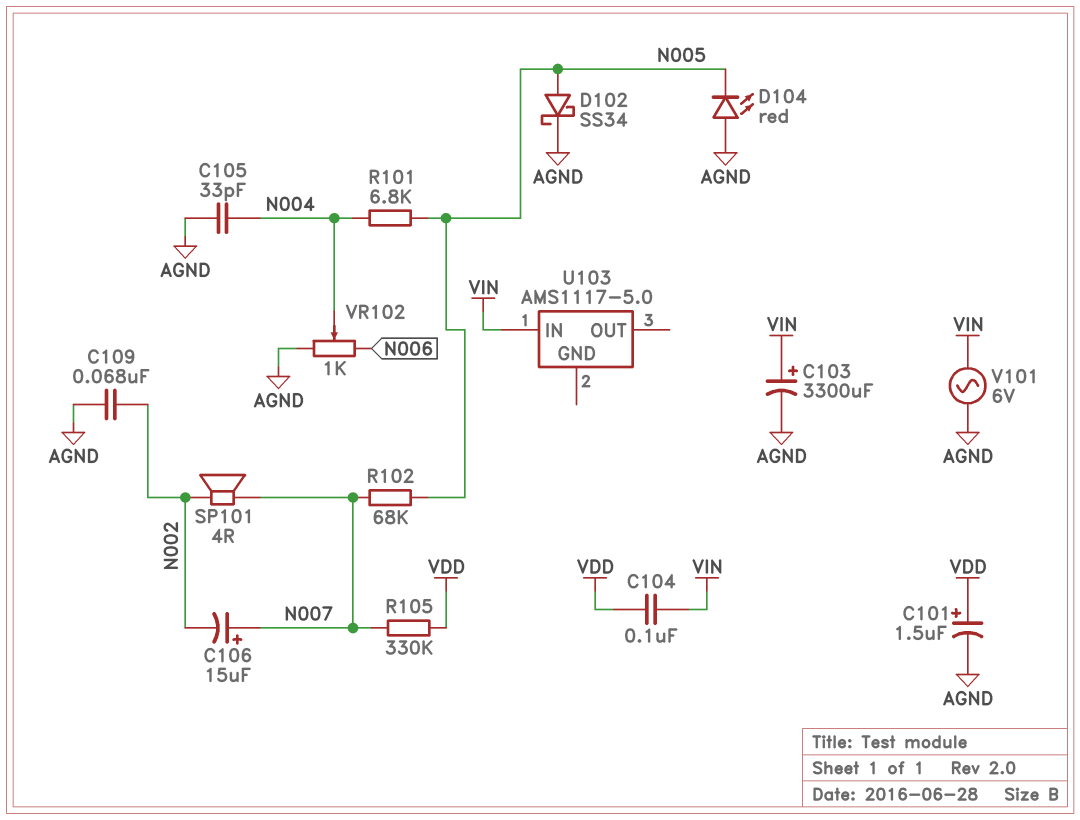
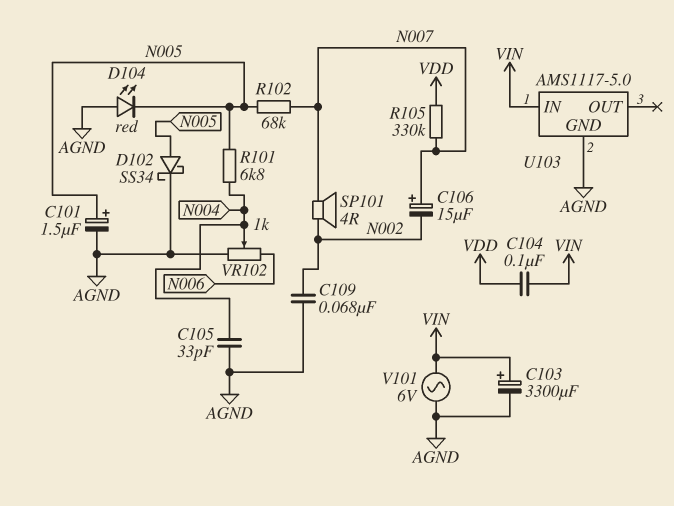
C101: 1.5uF (plus VDD, minus AGND) -> 1.5uF (plus N005, minus AGND)
U103 pin GND: none -> AGND

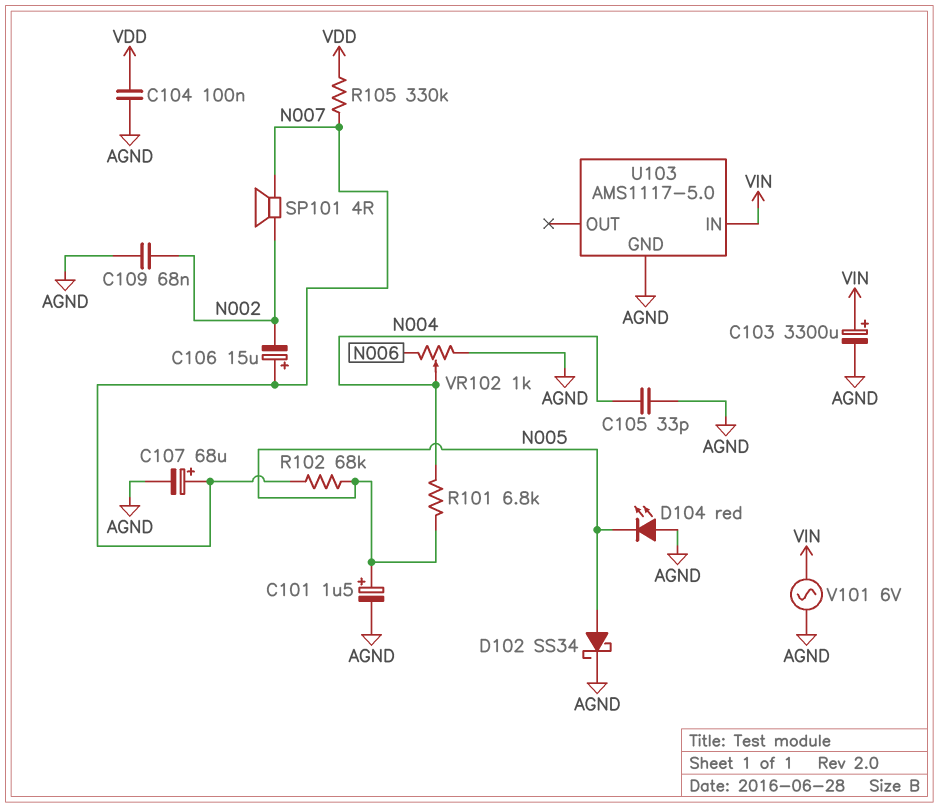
C104: 100nF (VDD, VIN) -> 100nF (AGND, VDD)
C107: none -> 68uF (plus N007, minus AGND)

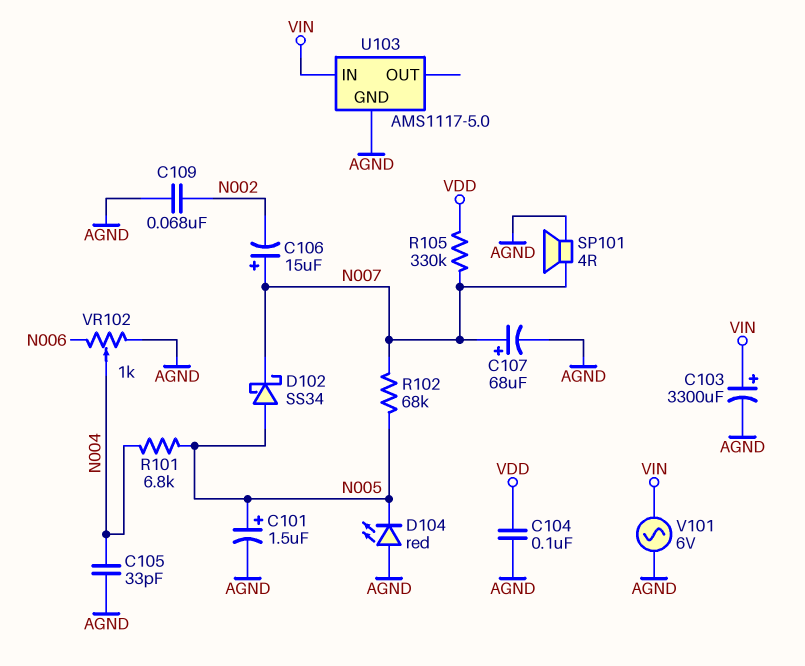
D102: schottky SS34 (A N005, K AGND) -> schottky SS34 (A N005, K N007)
SP101: speaker 4R (N002, N007) -> speaker 4R (AGND, N007)

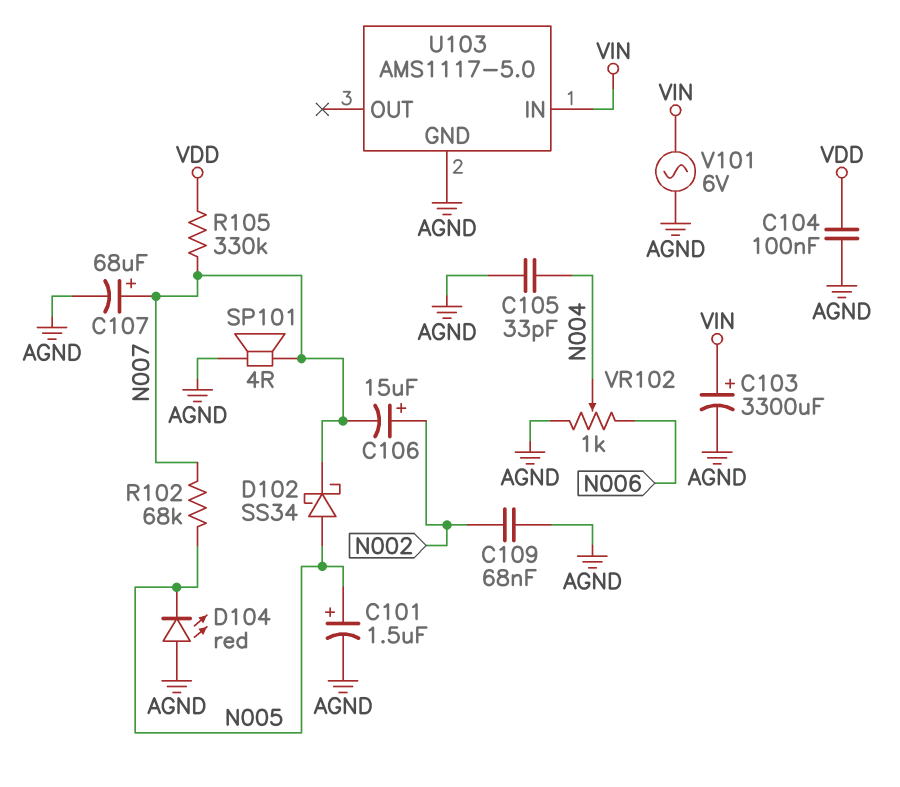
C106: 15uF (plus N007, minus N002) -> 15uF (plus N002, minus N007)
R101: 6.8k (N004, N005) -> none

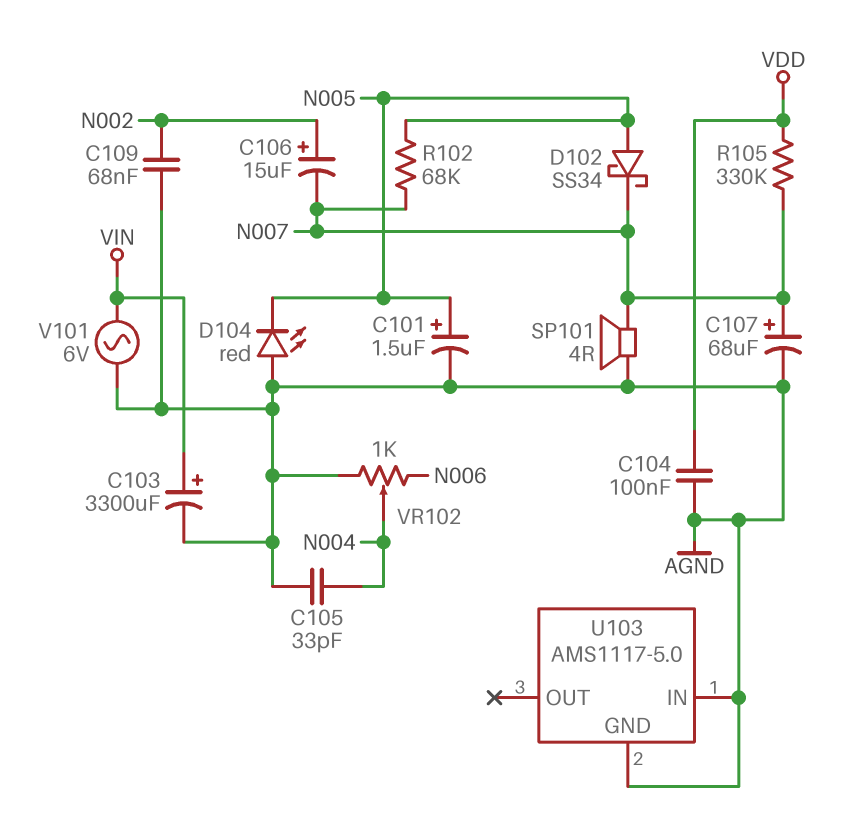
U103 pin IN: VIN -> AGND

